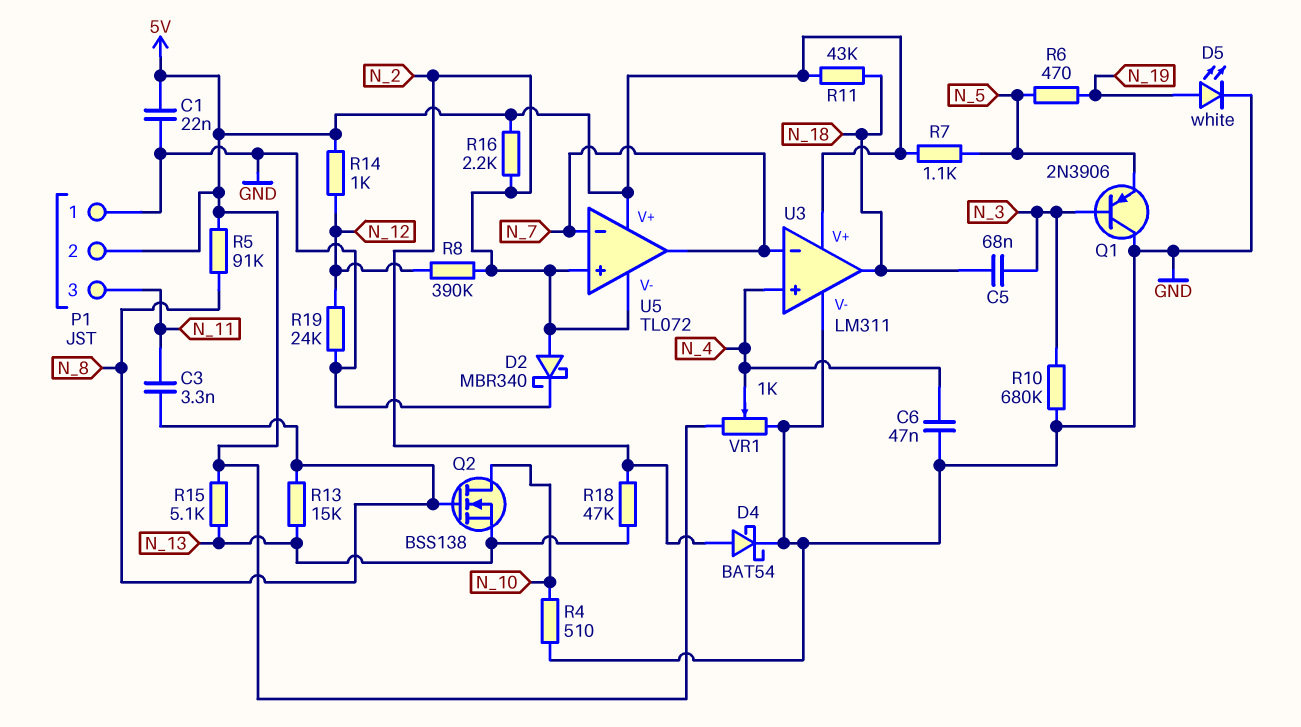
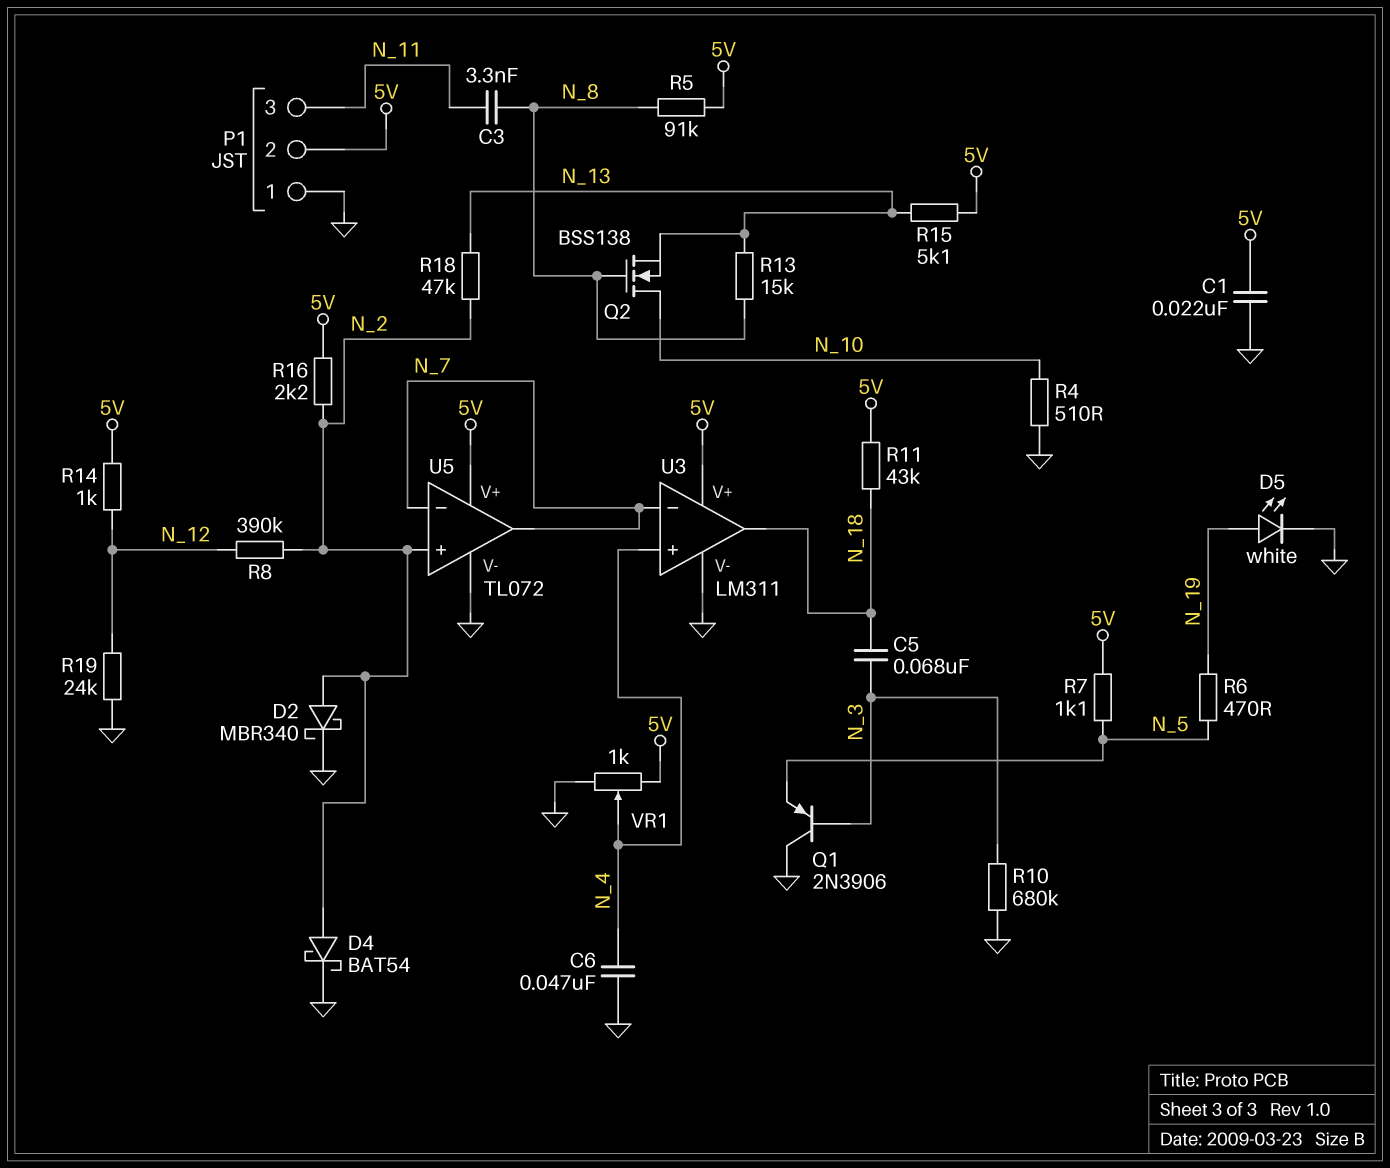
U5 pin V-: N_2 -> GND

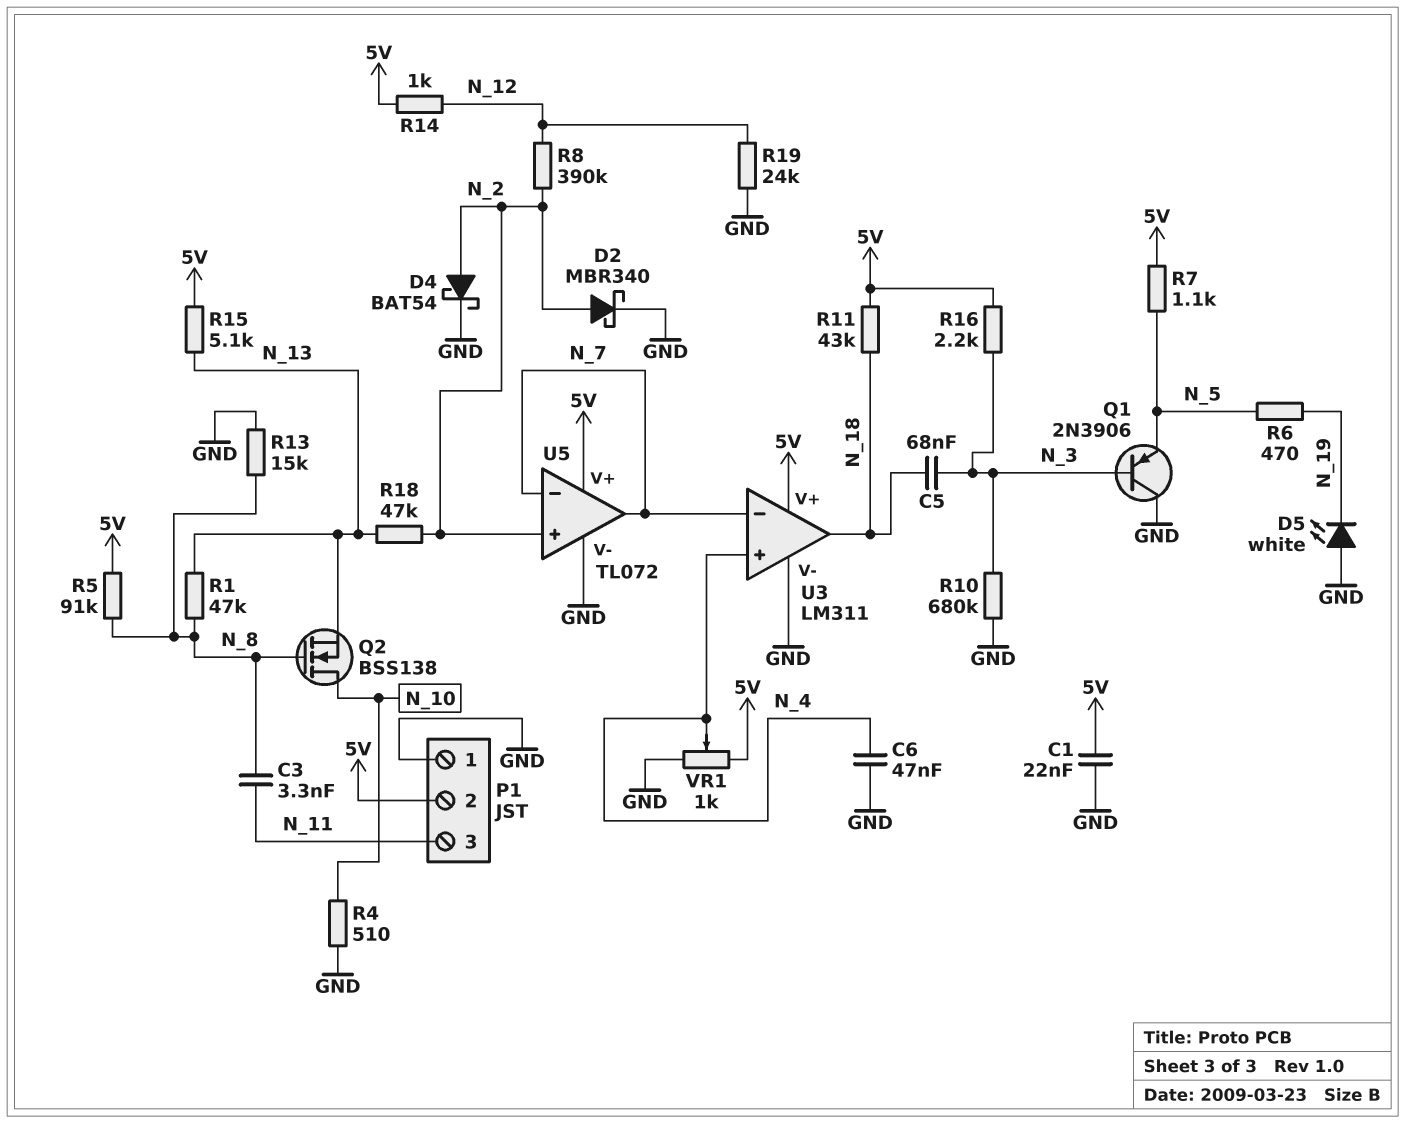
D5: LED white (A N_19, K GND) -> LED white (A GND, K N_19)
R1: none -> 47k (N_8, N_13)
R13: 15k (N_8, N_13) -> 15k (GND, N_8)
R16: 2.2k (5V, N_2) -> 2.2k (5V, N_3)

